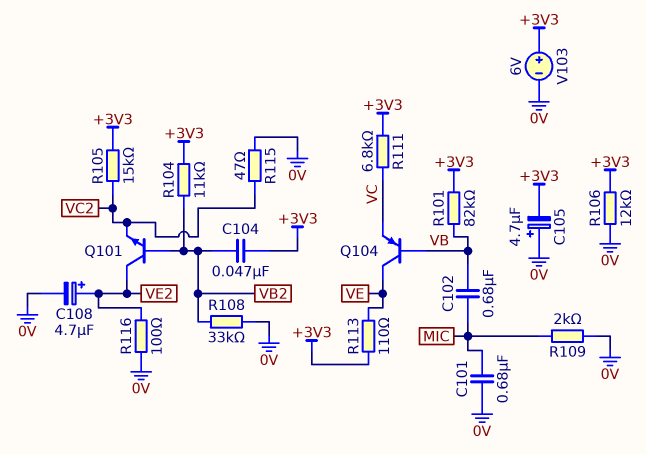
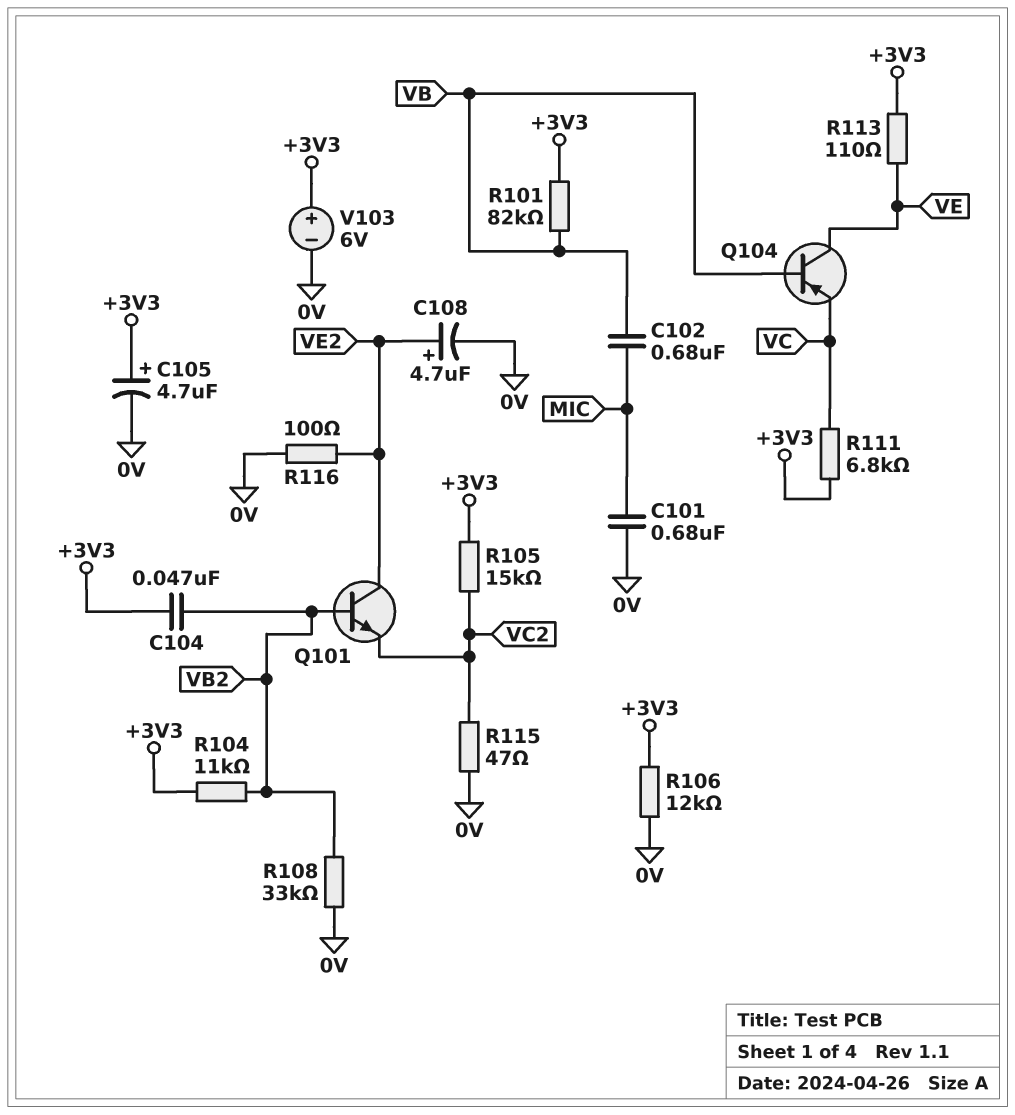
C105: 4.7uF (plus 0V, minus +3V3) -> 4.7uF (plus +3V3, minus 0V)
R109: 2k (0V, MIC) -> none

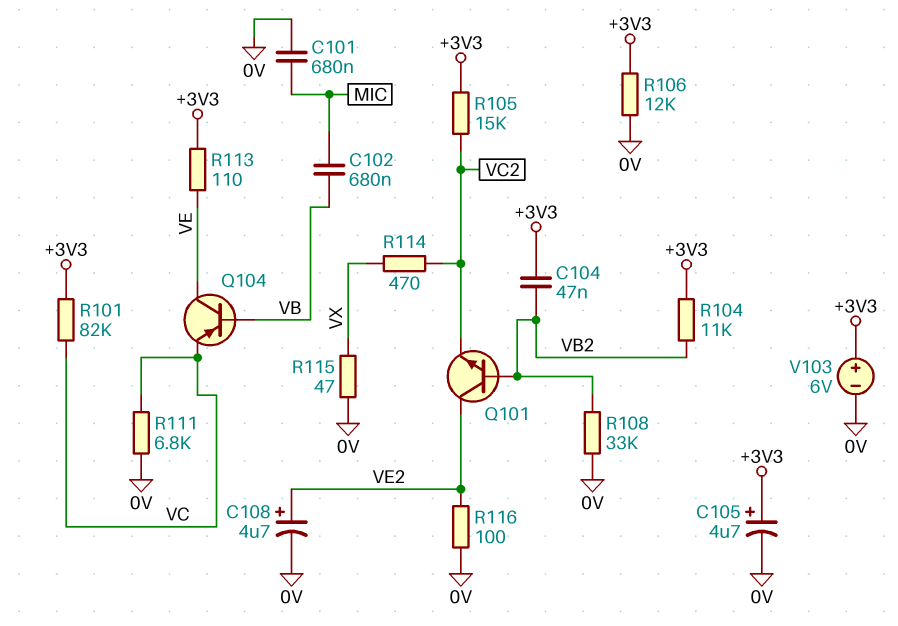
R101: 82k (+3V3, VB) -> 82k (+3V3, VC)
R111: 6.8k (+3V3, VC) -> 6.8k (0V, VC)
R114: none -> 470 (VC2, VX)
R115: 47 (0V, VC2) -> 47 (0V, VX)

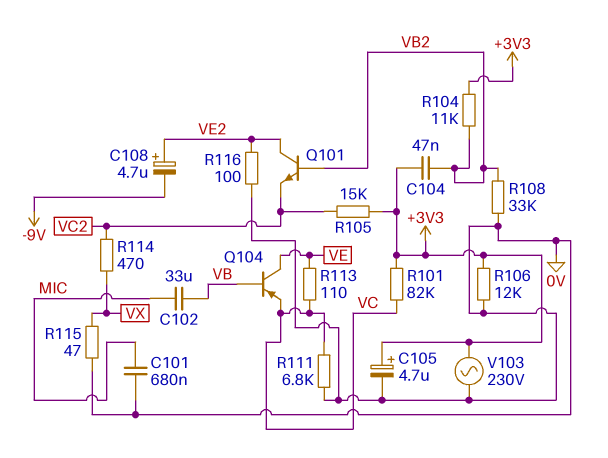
C102: 680nF (MIC, VB) -> 33uF (MIC, VB)
C108: 4.7uF (plus VE2, minus 0V) -> 4.7uF (plus VE2, minus -9V)
R113: 110 (+3V3, VE) -> 110 (VC, VE)
V103: 6V (plus +3V3, minus 0V) -> AC 230V (+3V3, 0V)

